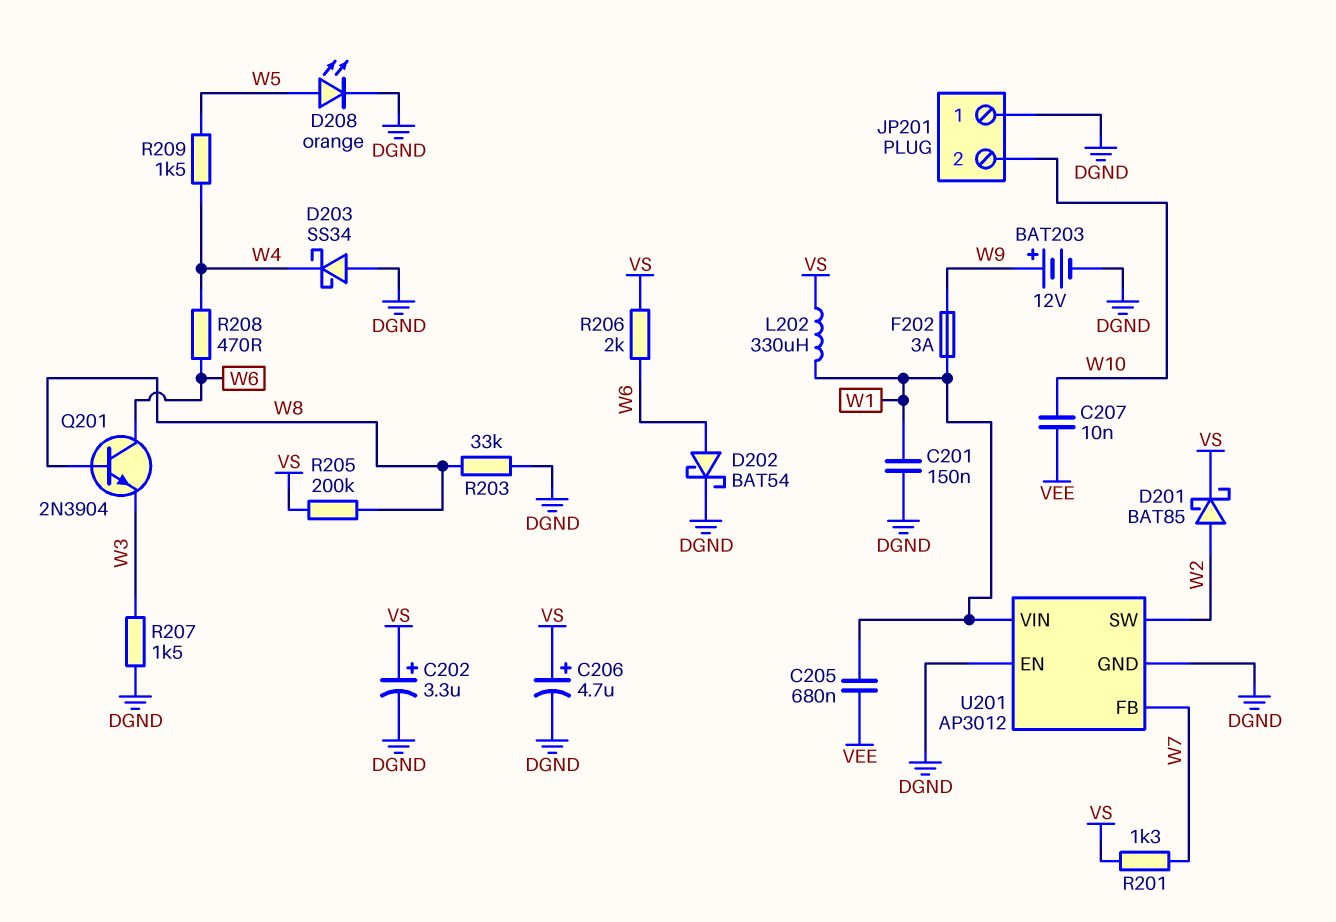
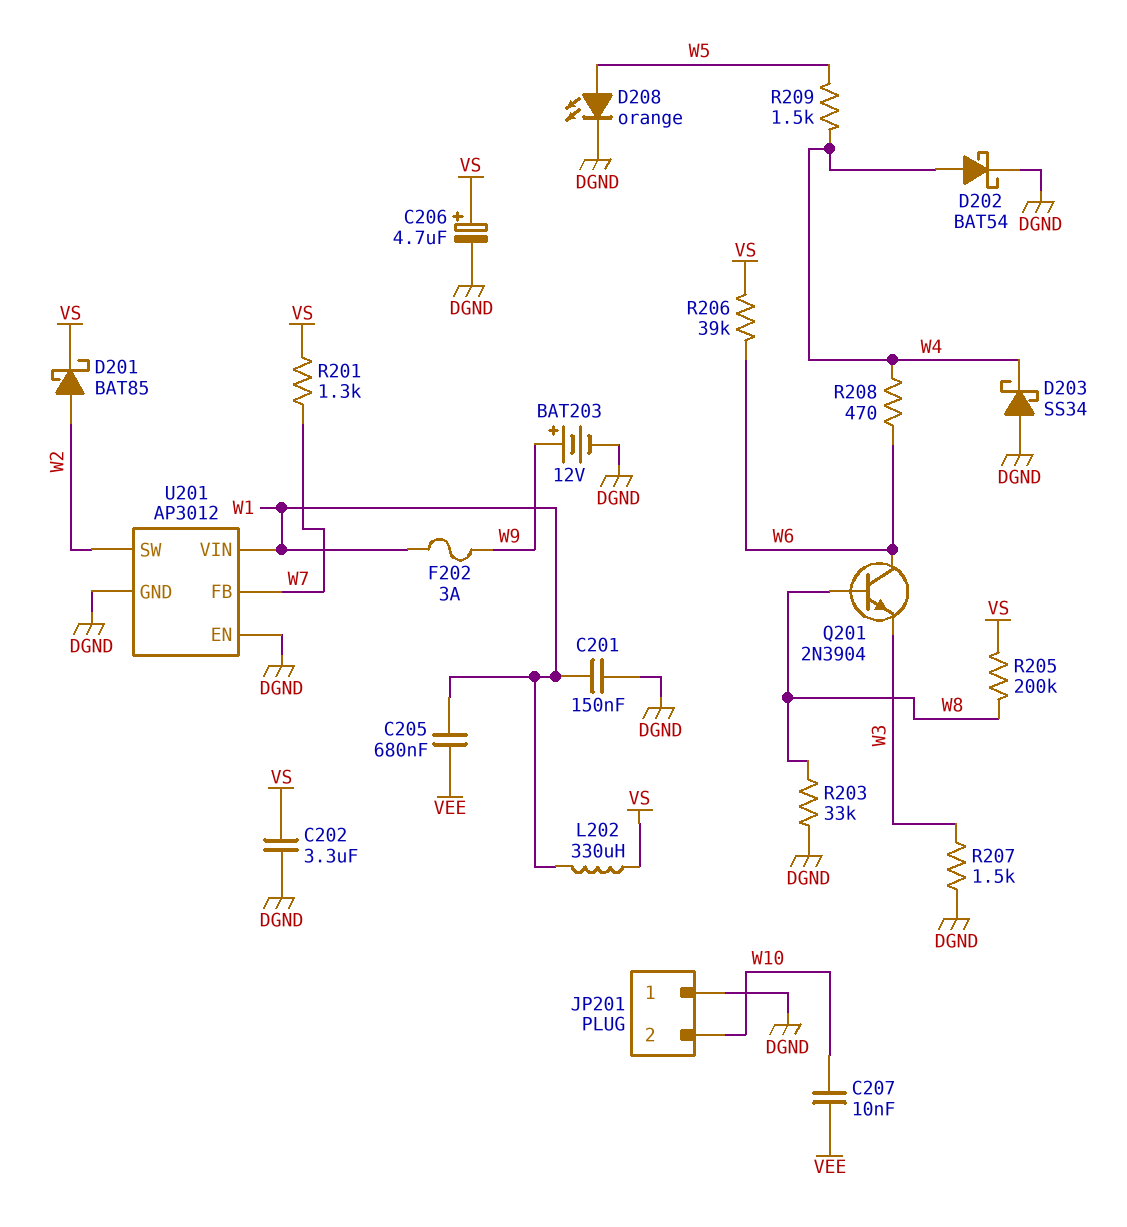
C202: 3.3uF (plus VS, minus DGND) -> 3.3uF (DGND, VS)
D202: schottky BAT54 (A W6, K DGND) -> schottky BAT54 (A W4, K DGND)
R206: 2k (VS, W6) -> 39k (VS, W6)

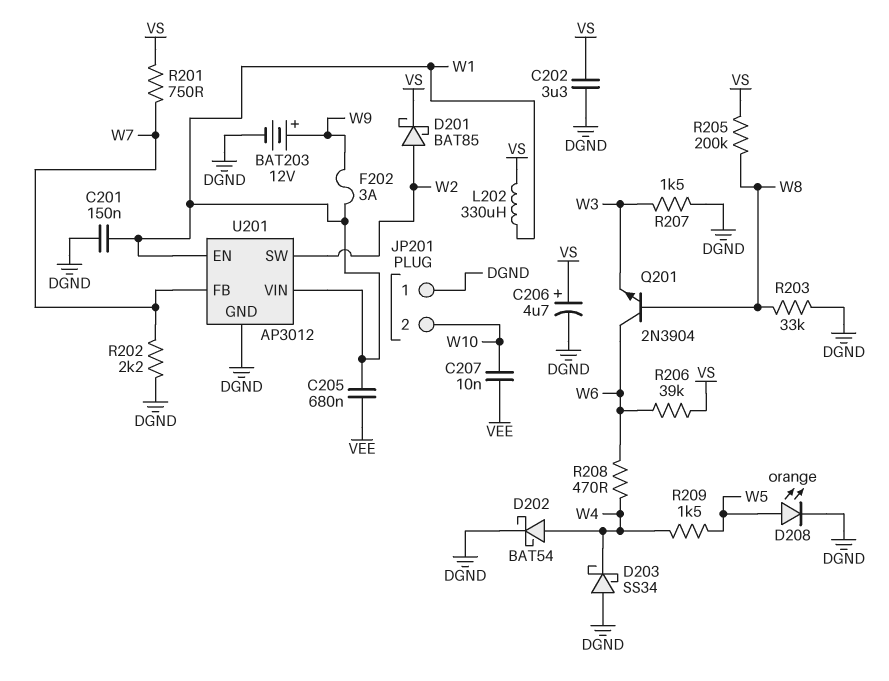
R201: 1.3k (VS, W7) -> 750 (VS, W7)
R202: none -> 2.2k (DGND, W7)
U201 pin EN: DGND -> W1

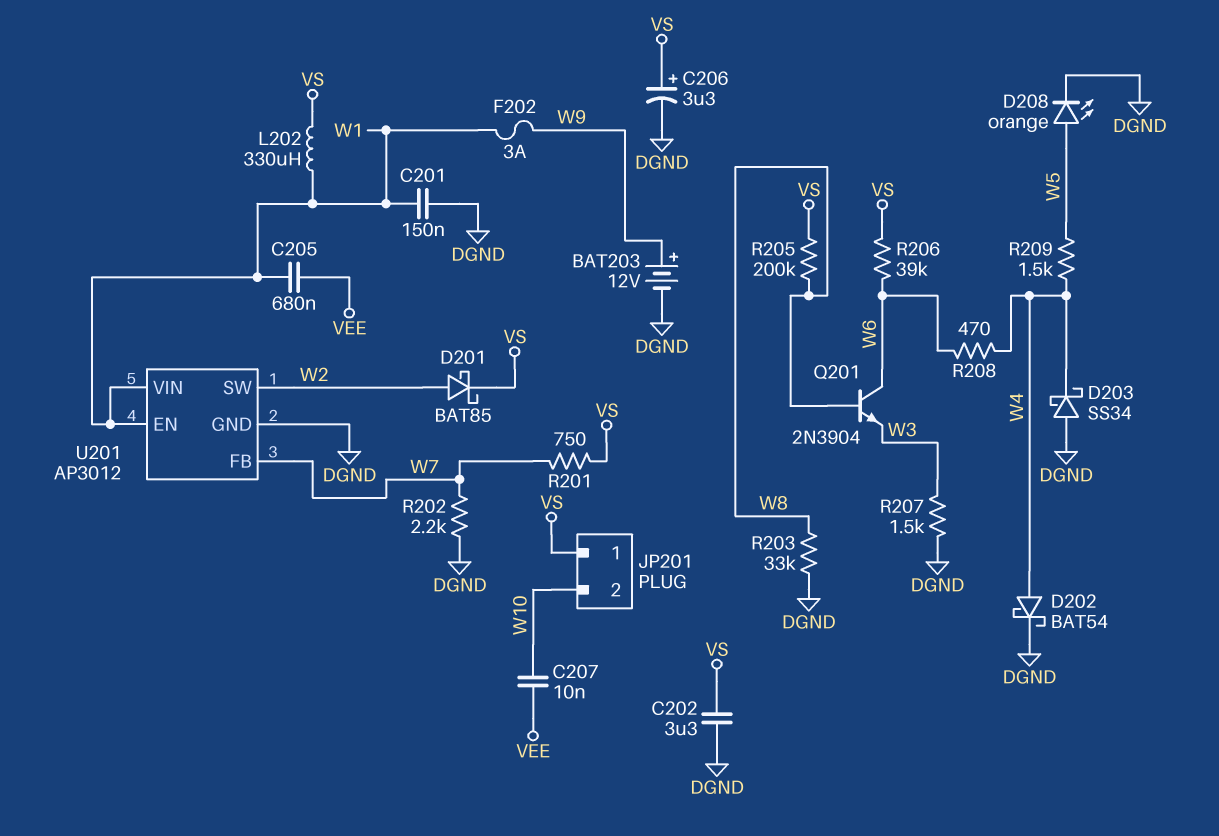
C206: 4.7uF (plus VS, minus DGND) -> 3.3uF (plus VS, minus DGND)
JP201 pin 1: DGND -> VS

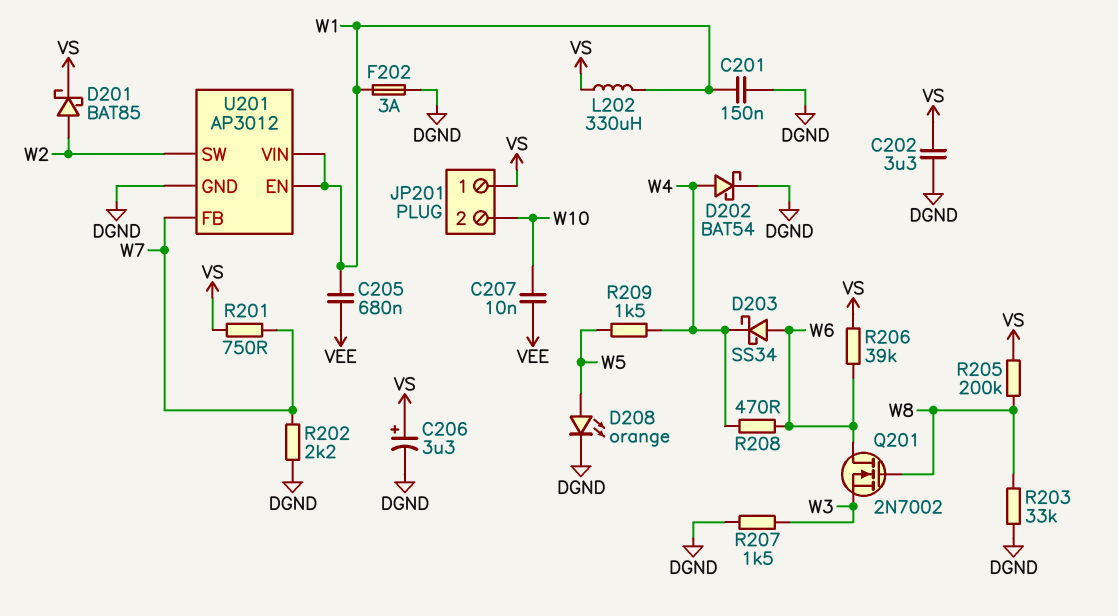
BAT203: 12V (plus W9, minus DGND) -> none
D203: schottky SS34 (A DGND, K W4) -> schottky SS34 (A W6, K W4)
F202: 3A (W1, W9) -> 3A (DGND, W1)
Q201: NPN 2N3904 (B W8, C W6, E W3) -> NMOS 2N7002 (G W8, D W6, S W3)

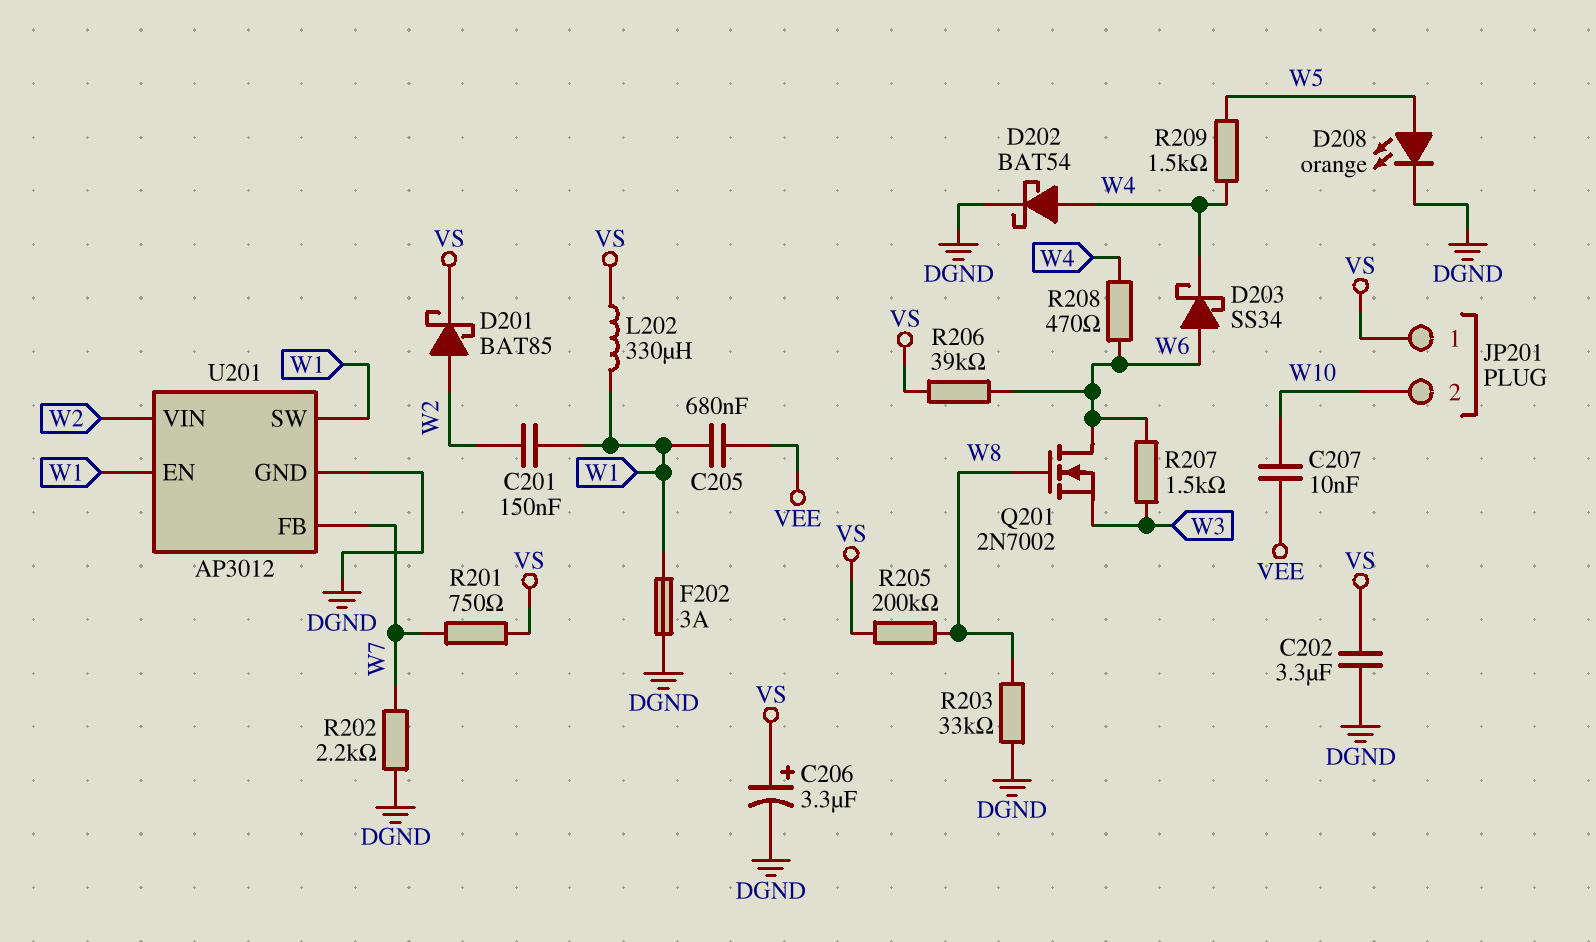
C201: 150nF (DGND, W1) -> 150nF (W1, W2)
R207: 1.5k (DGND, W3) -> 1.5k (W3, W6)
U201 pin SW: W2 -> W1
U201 pin VIN: W1 -> W2

